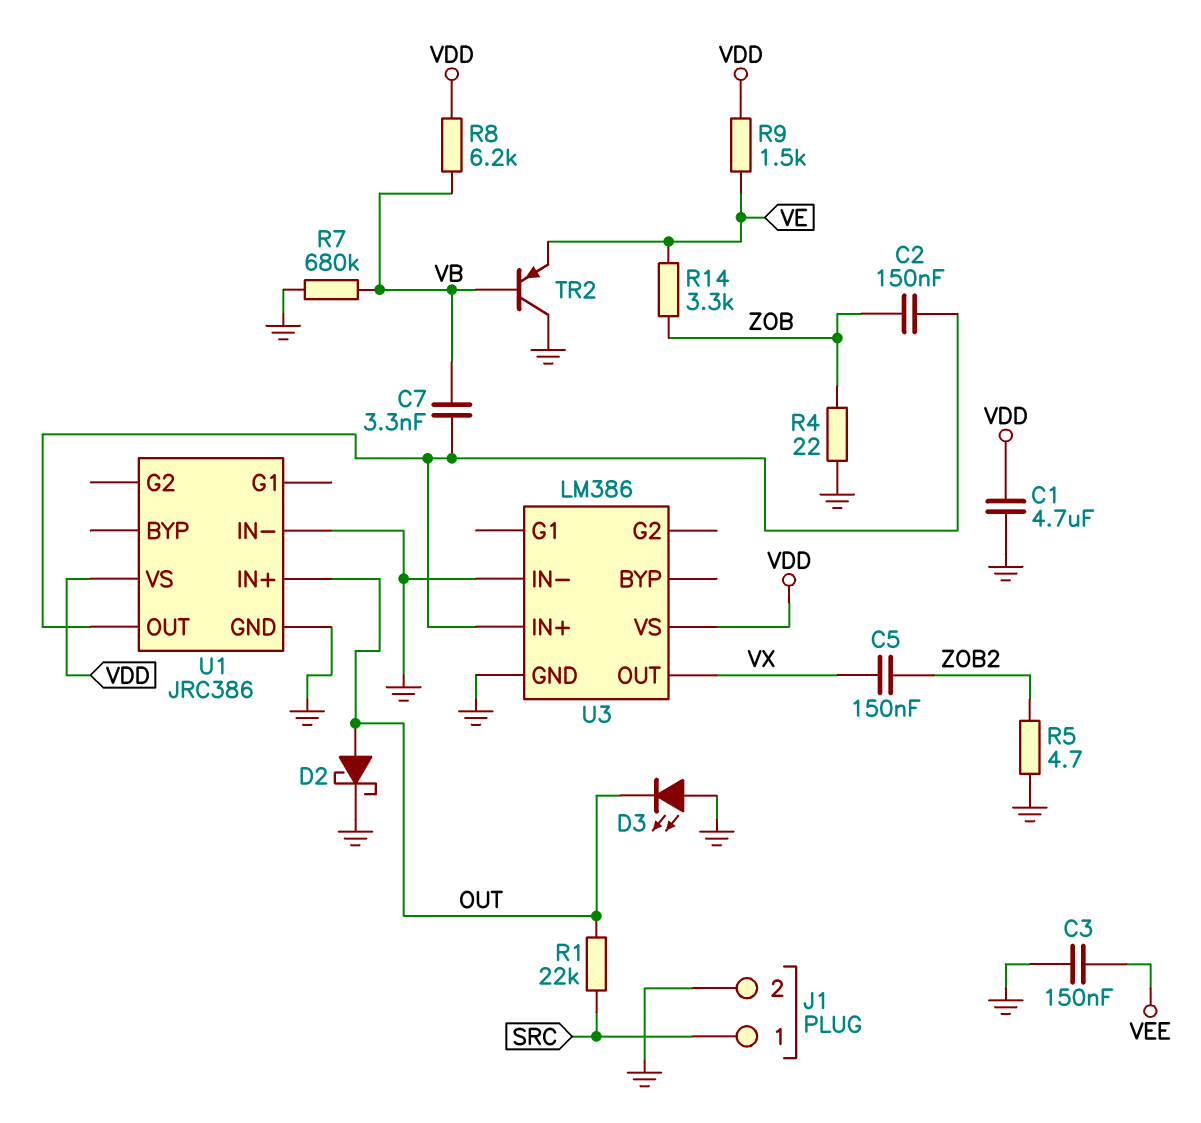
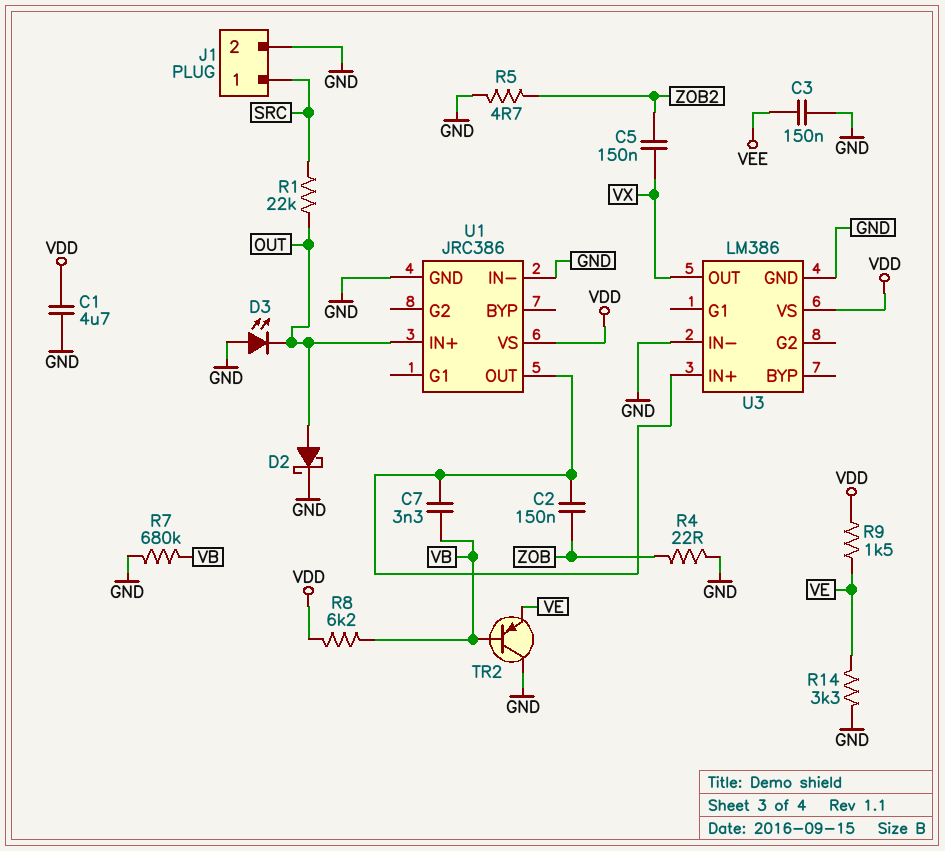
R14: 3.3k (VE, ZOB) -> 3.3k (GND, VE)

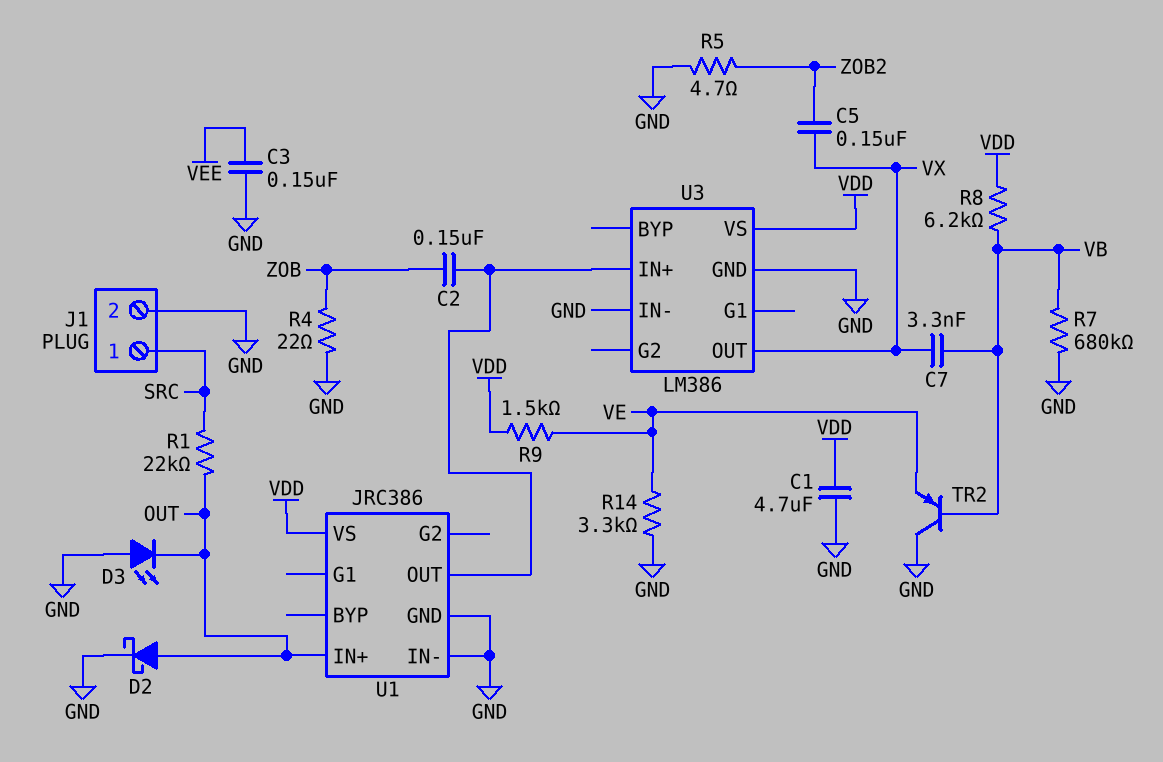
C7: 3.3nF (U1/OUT, VB) -> 3.3nF (VB, VX)

